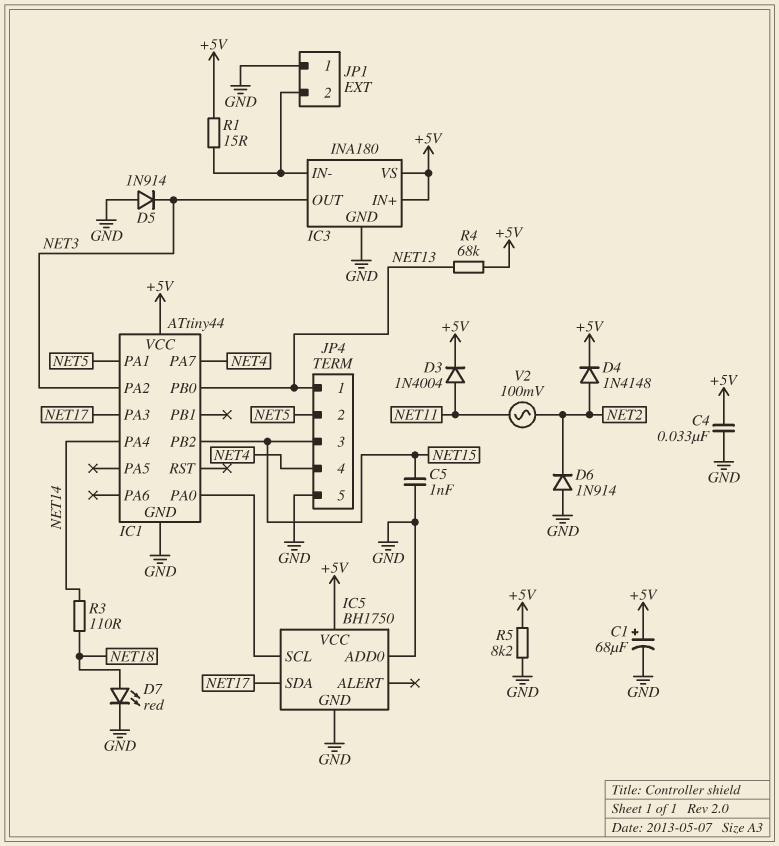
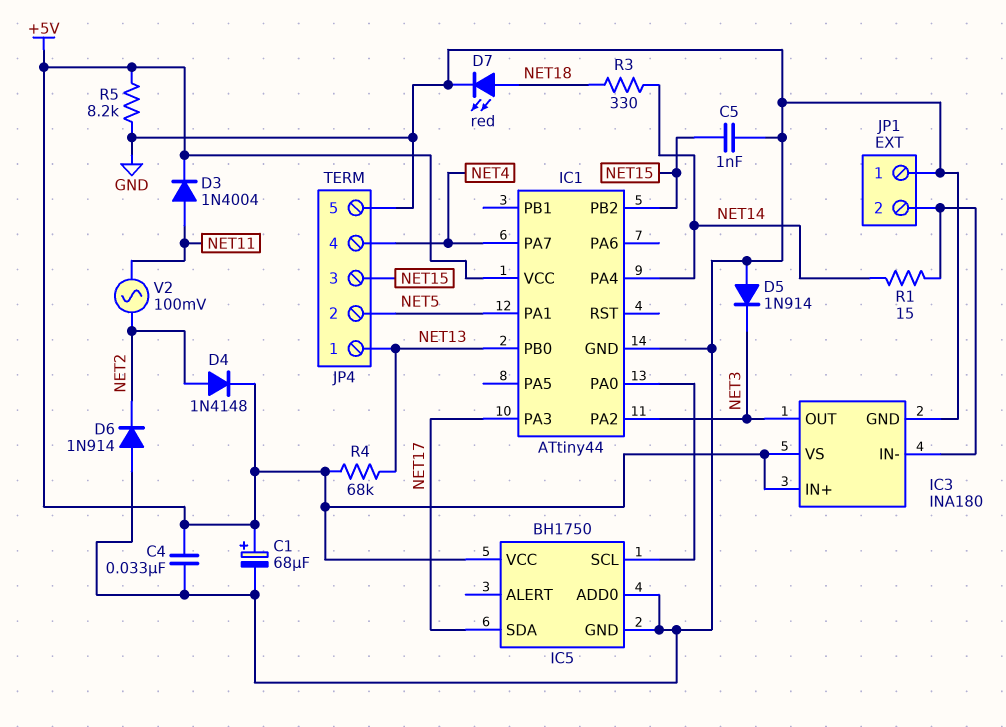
R1: 15 (+5V, IC3/IN-) -> 15 (IC3/IN-, NET14)
R3: 110 (NET14, NET18) -> 330 (NET14, NET18)

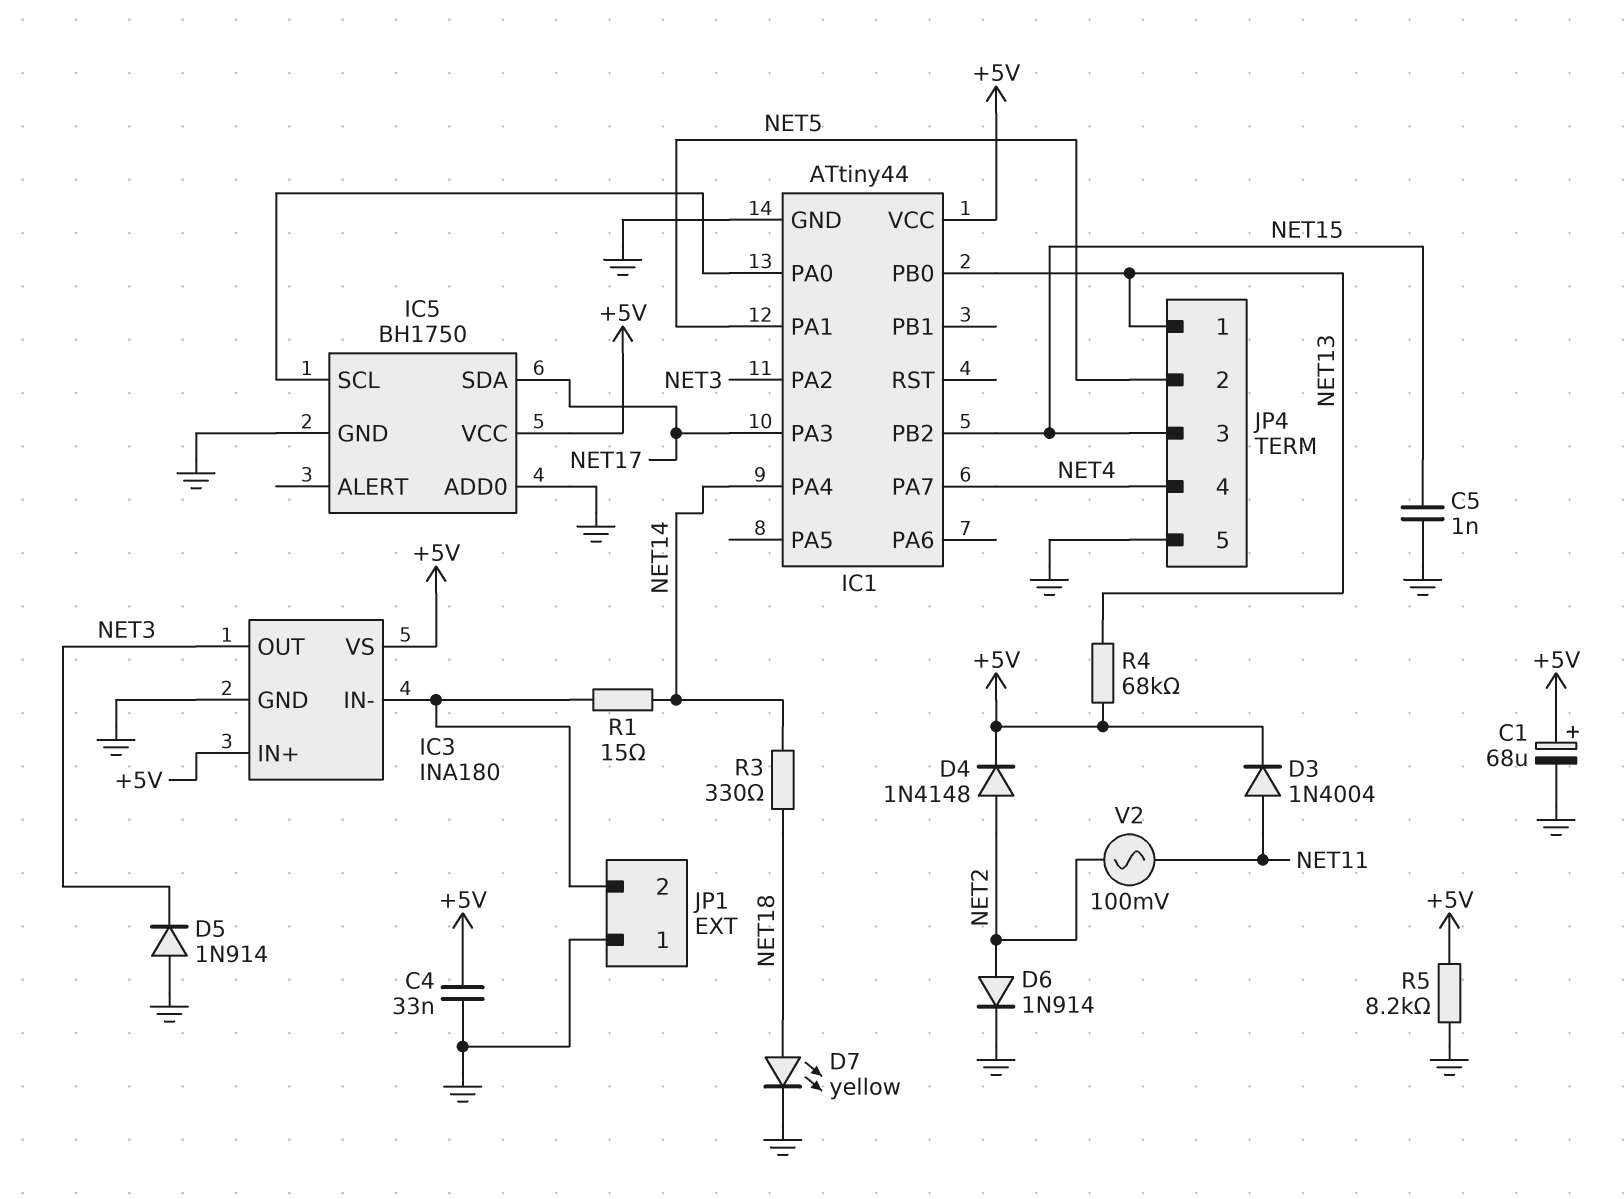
D6: diode 1N914 (A GND, K NET2) -> diode 1N914 (A NET2, K GND)
D7: LED red (A NET18, K GND) -> LED yellow (A NET18, K GND)

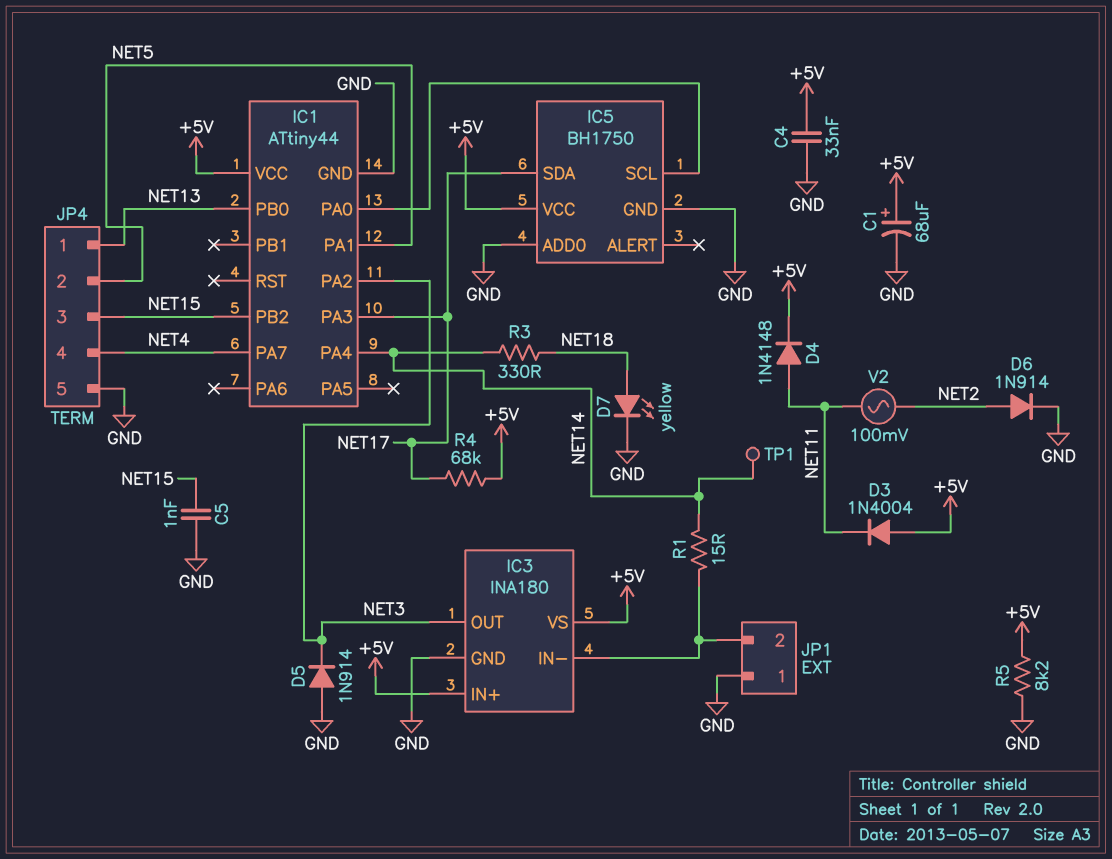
D3: diode 1N4004 (A NET11, K +5V) -> diode 1N4004 (A +5V, K NET11)
D4: diode 1N4148 (A NET2, K +5V) -> diode 1N4148 (A NET11, K +5V)
R4: 68k (+5V, NET13) -> 68k (+5V, NET17)
TP1: none -> test point (NET14)

